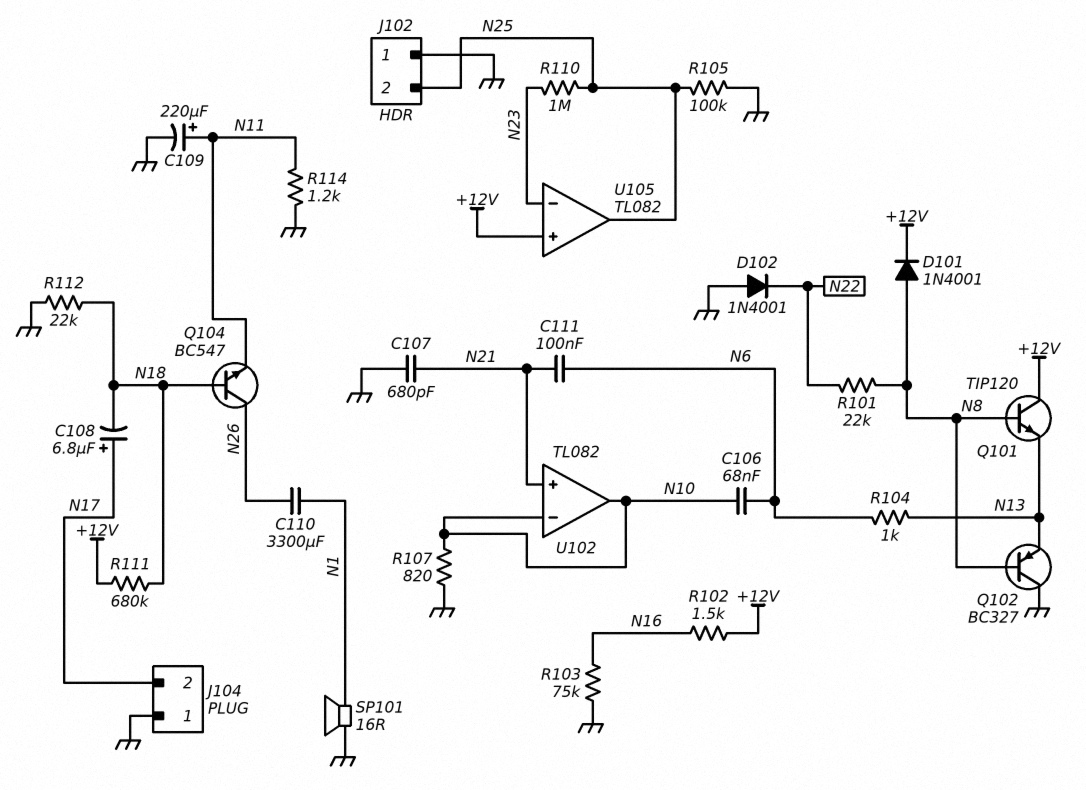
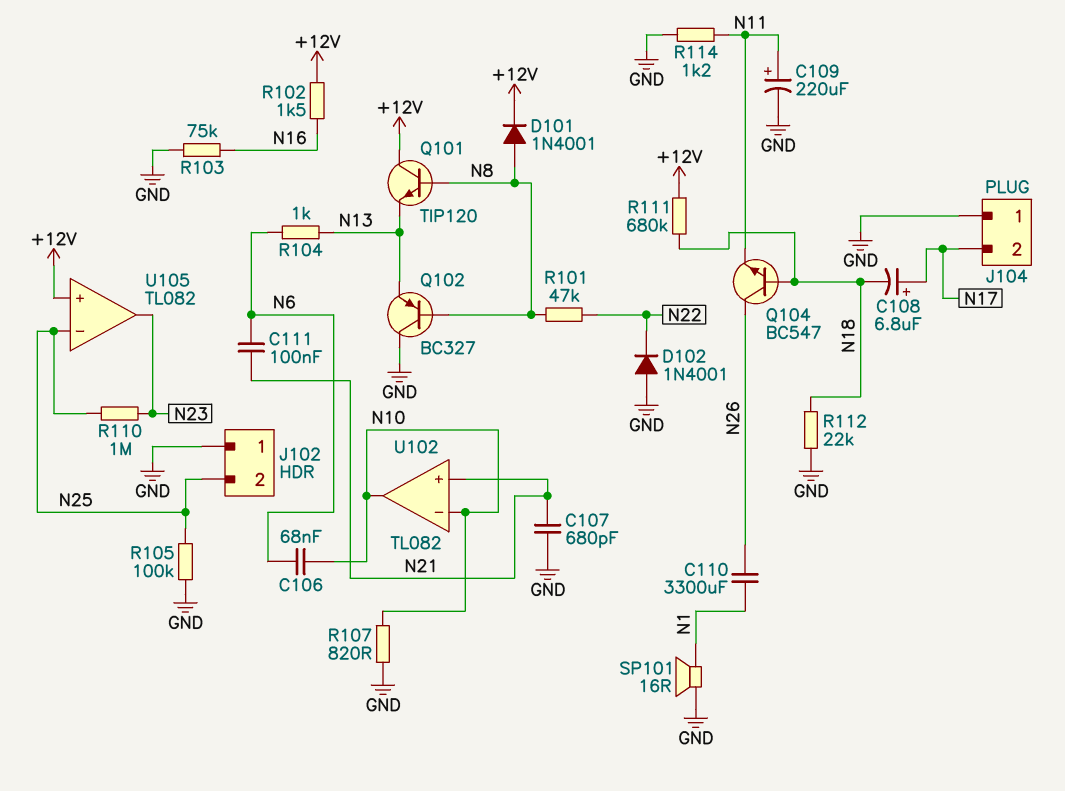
R101: 22k (N8, N22) -> 47k (N8, N22)
U105 pin in-: N23 -> N25
U105 pin out: N25 -> N23

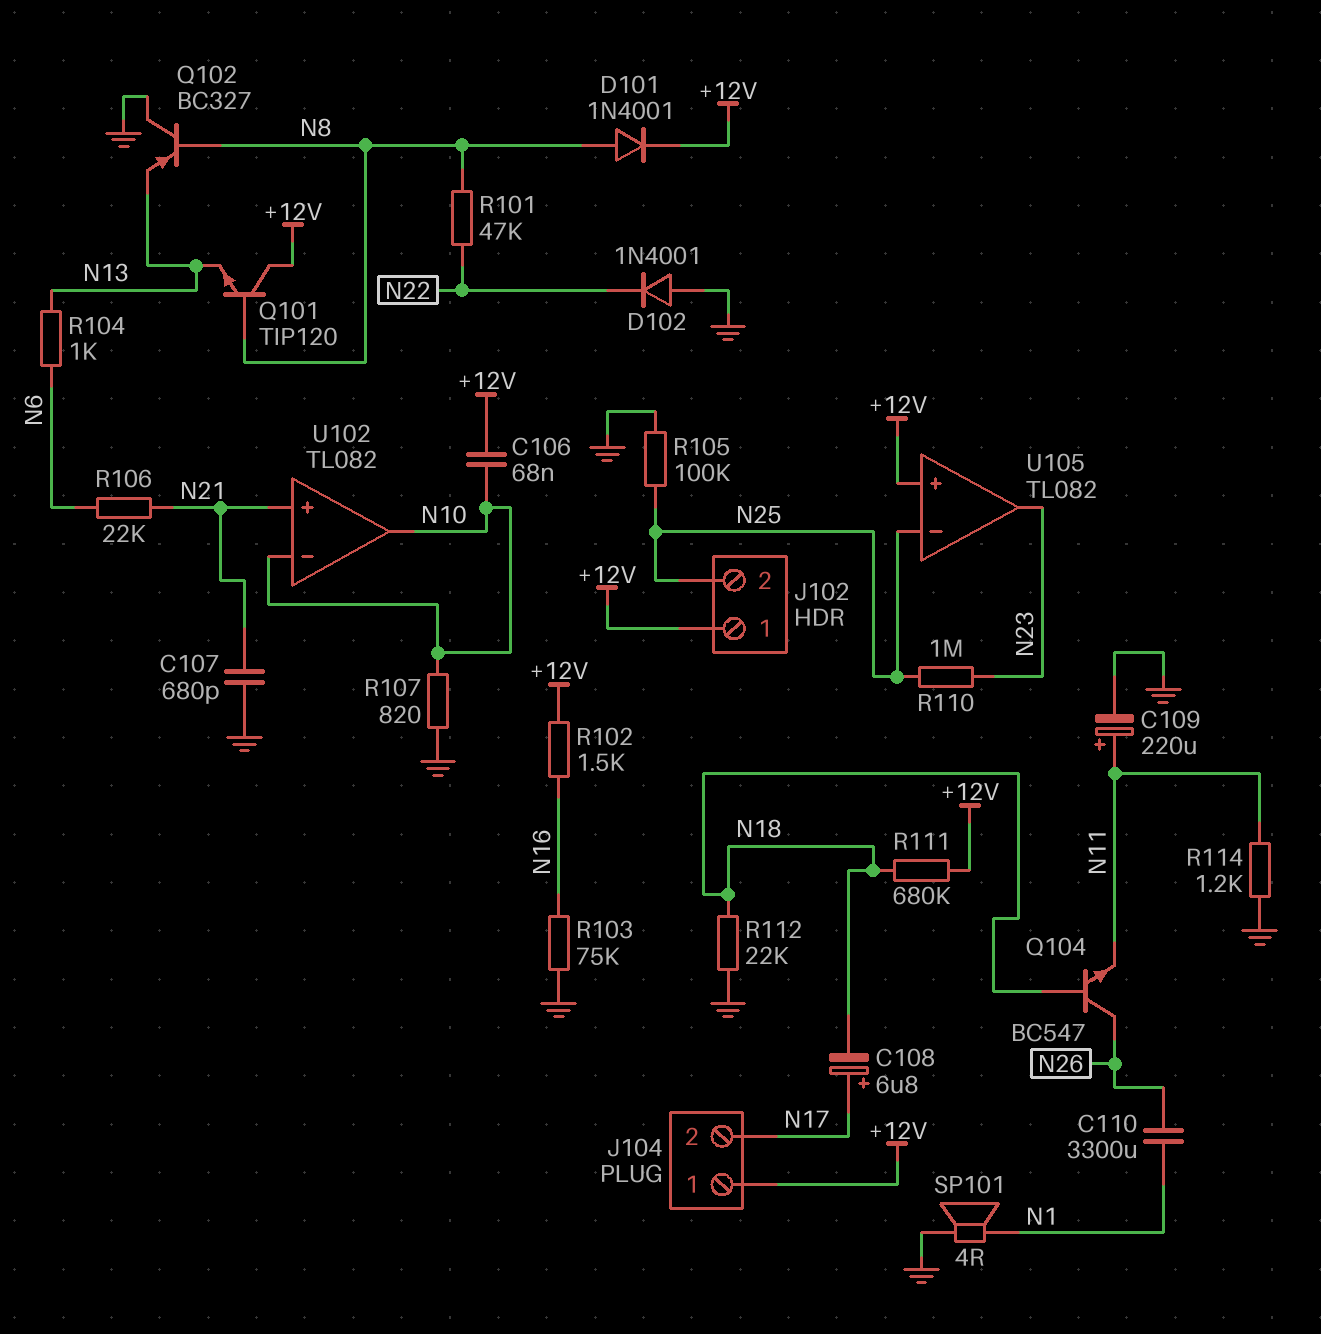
C106: 68nF (N6, N10) -> 68nF (+12V, N10)
C111: 100nF (N6, N21) -> none
J102 pin 1: GND -> +12V
J104 pin 1: GND -> +12V
R106: none -> 22k (N6, N21)
SP101: speaker 16R (GND, N1) -> speaker 4R (GND, N1)

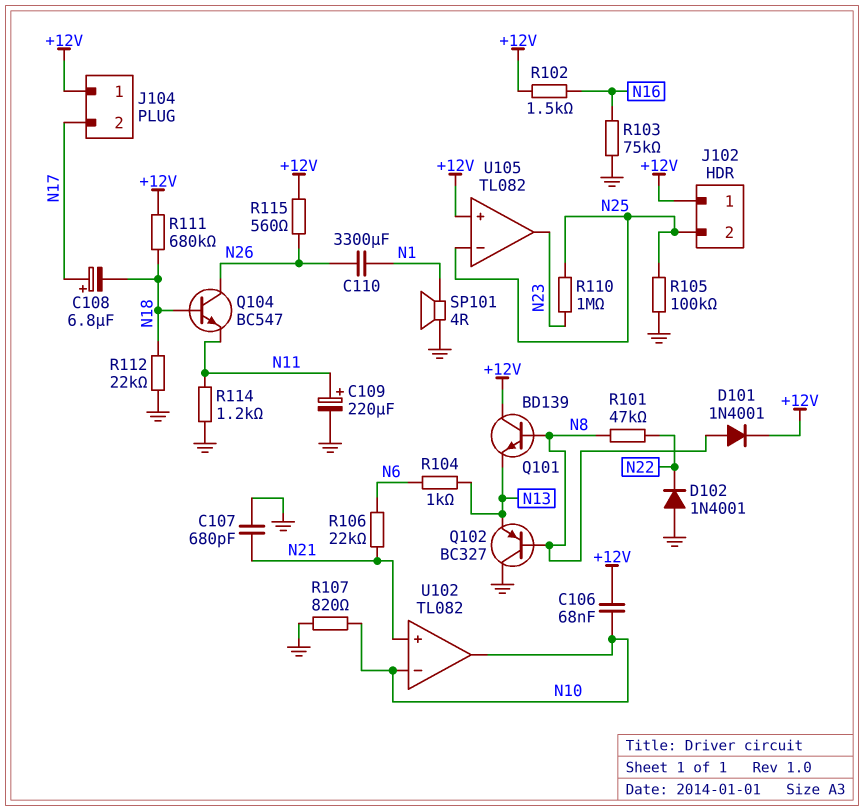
Q101: NPN TIP120 (B N8, C +12V, E N13) -> NPN BD139 (B N8, C +12V, E N13)
R115: none -> 560 (+12V, N26)

